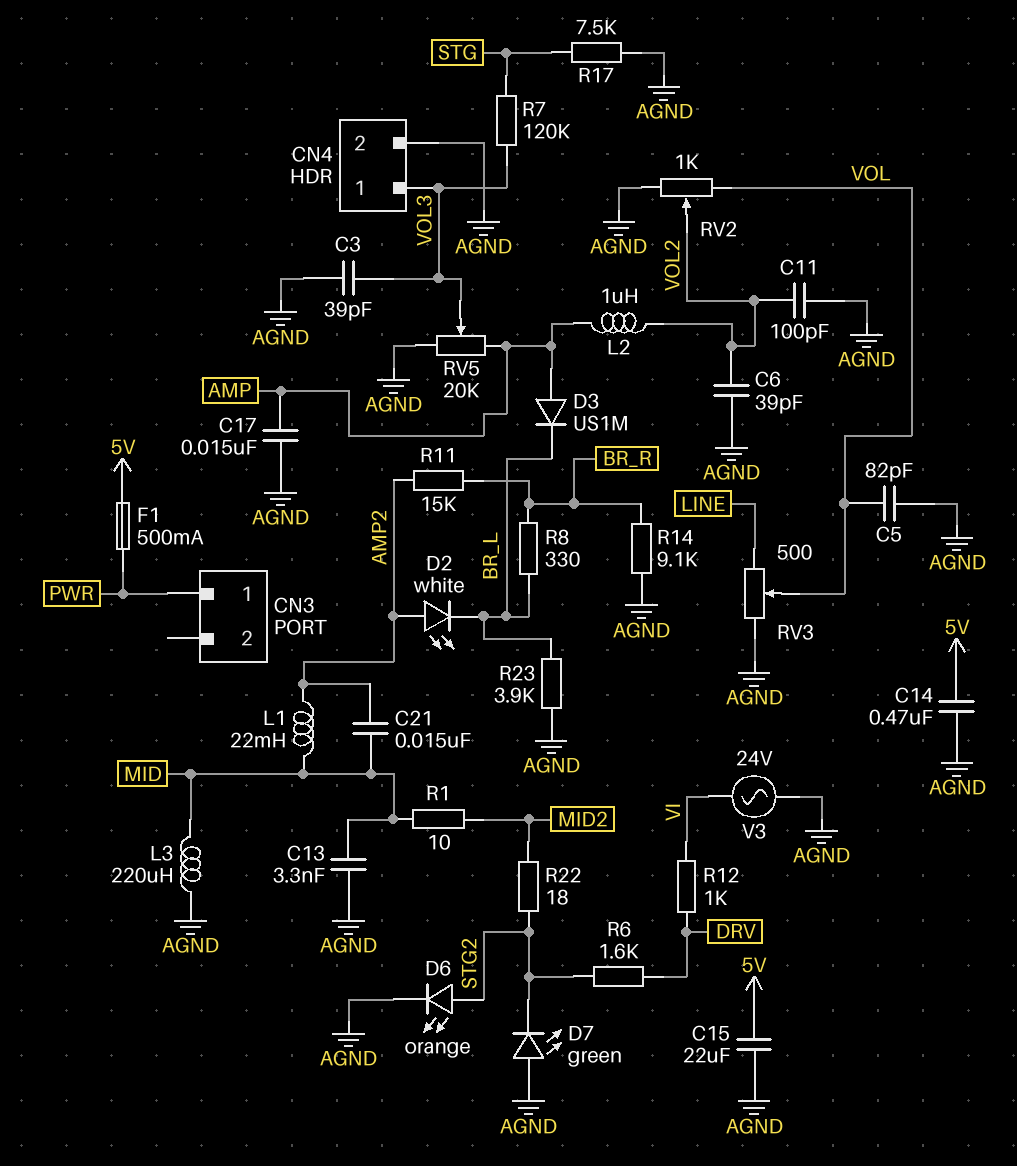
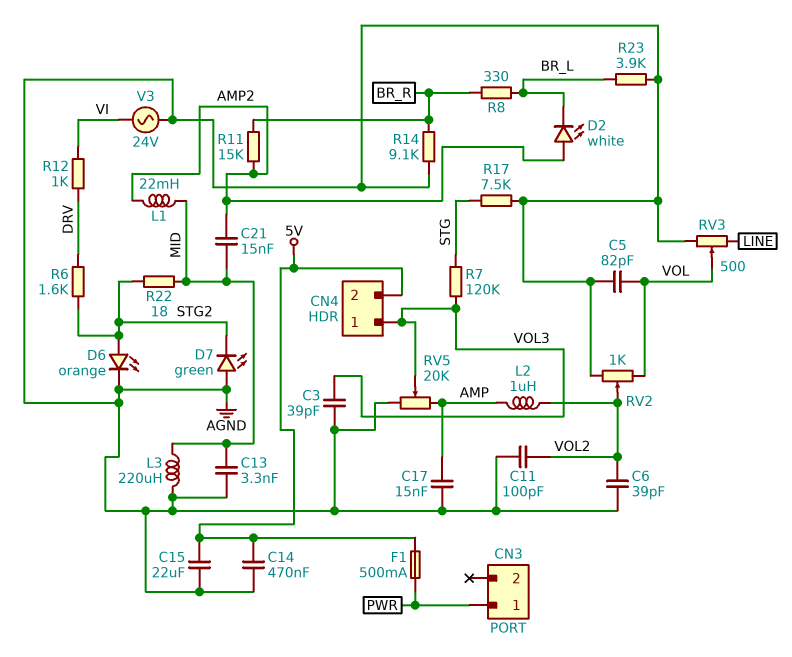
CN4 pin 2: AGND -> 5V
D3: diode US1M (A AMP, K BR_L) -> none
R1: 10 (MID, MID2) -> none
R22: 18 (MID2, STG2) -> 18 (MID, STG2)

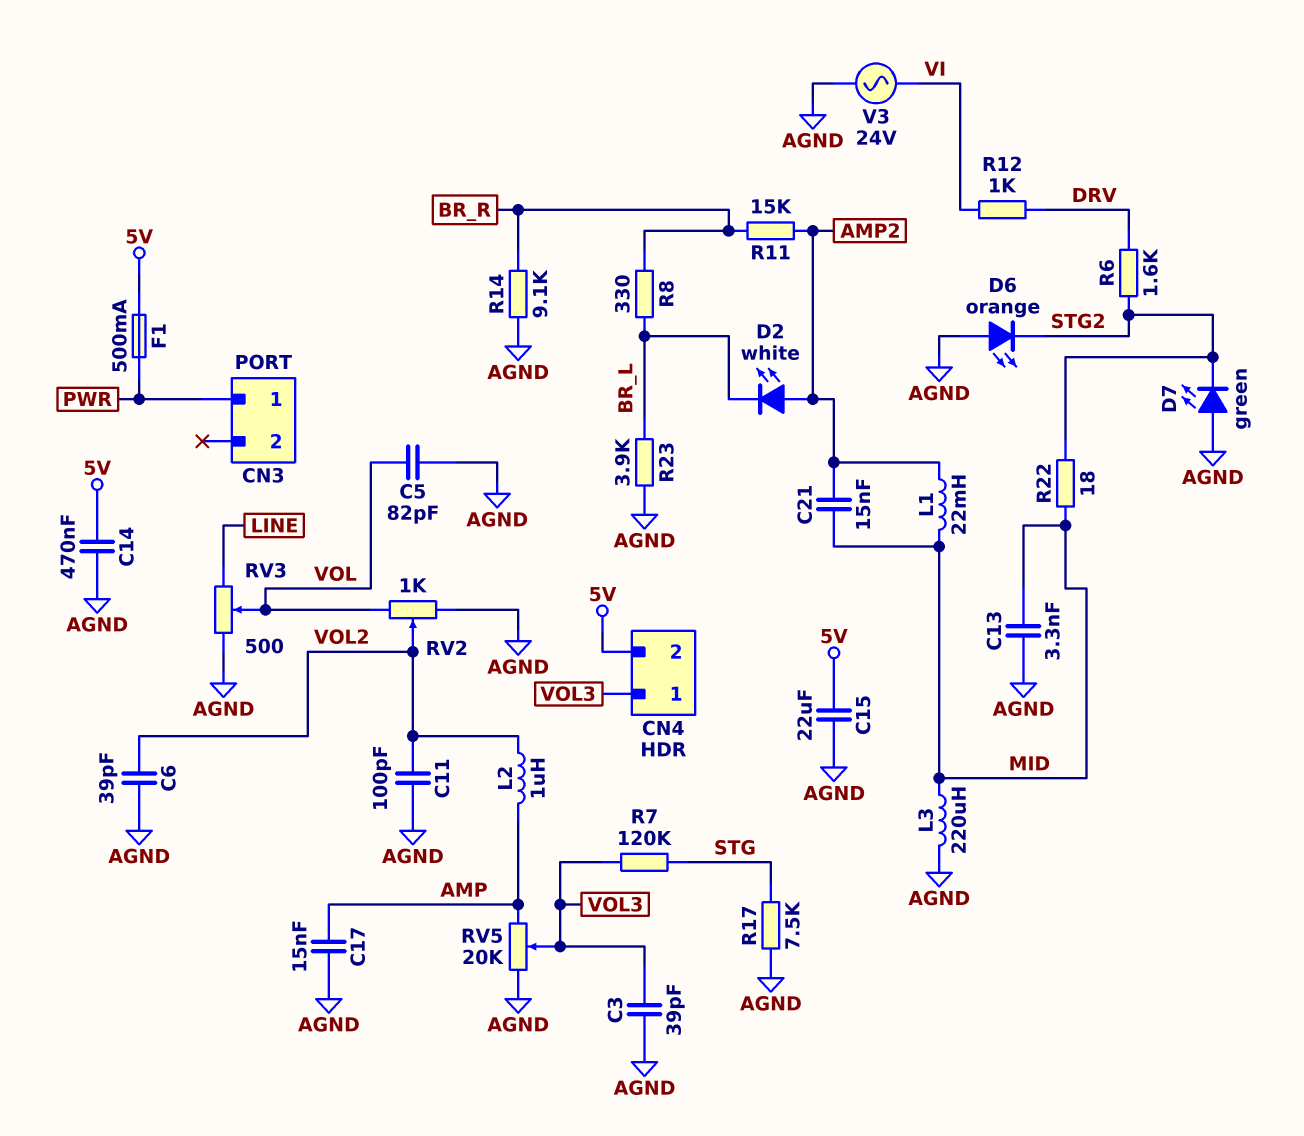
D6: LED orange (A STG2, K AGND) -> LED orange (A AGND, K STG2)

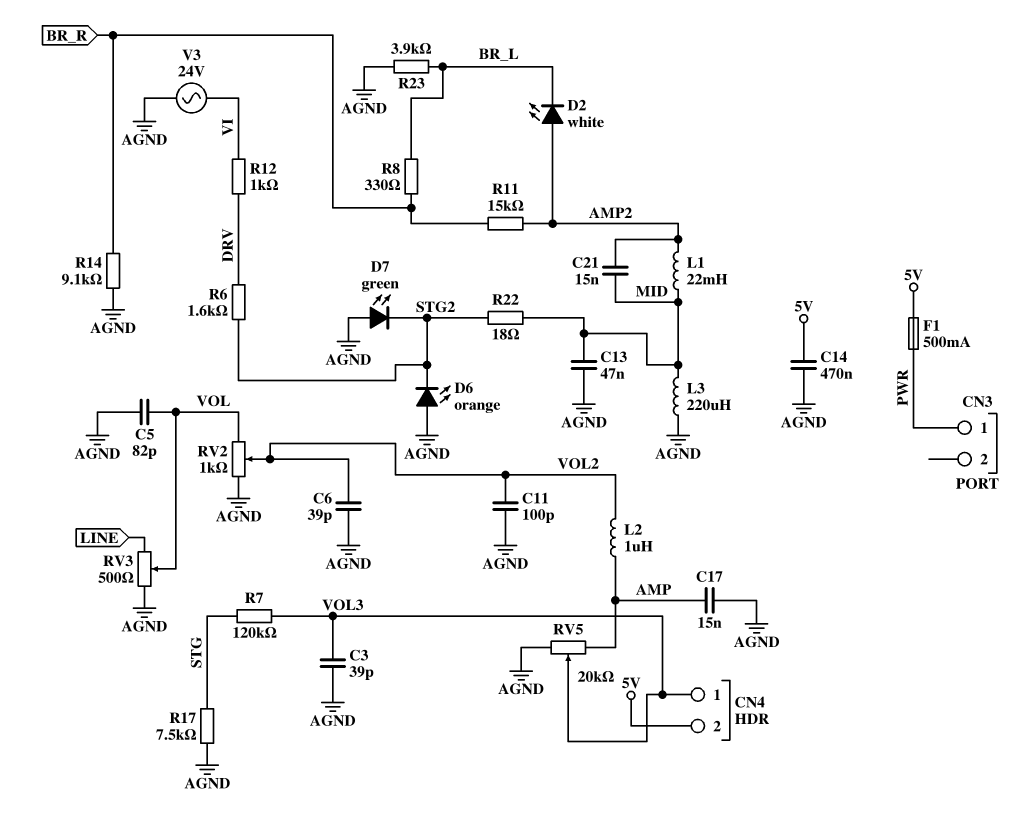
C13: 3.3nF (AGND, MID) -> 47nF (AGND, MID)
C15: 22uF (5V, AGND) -> none

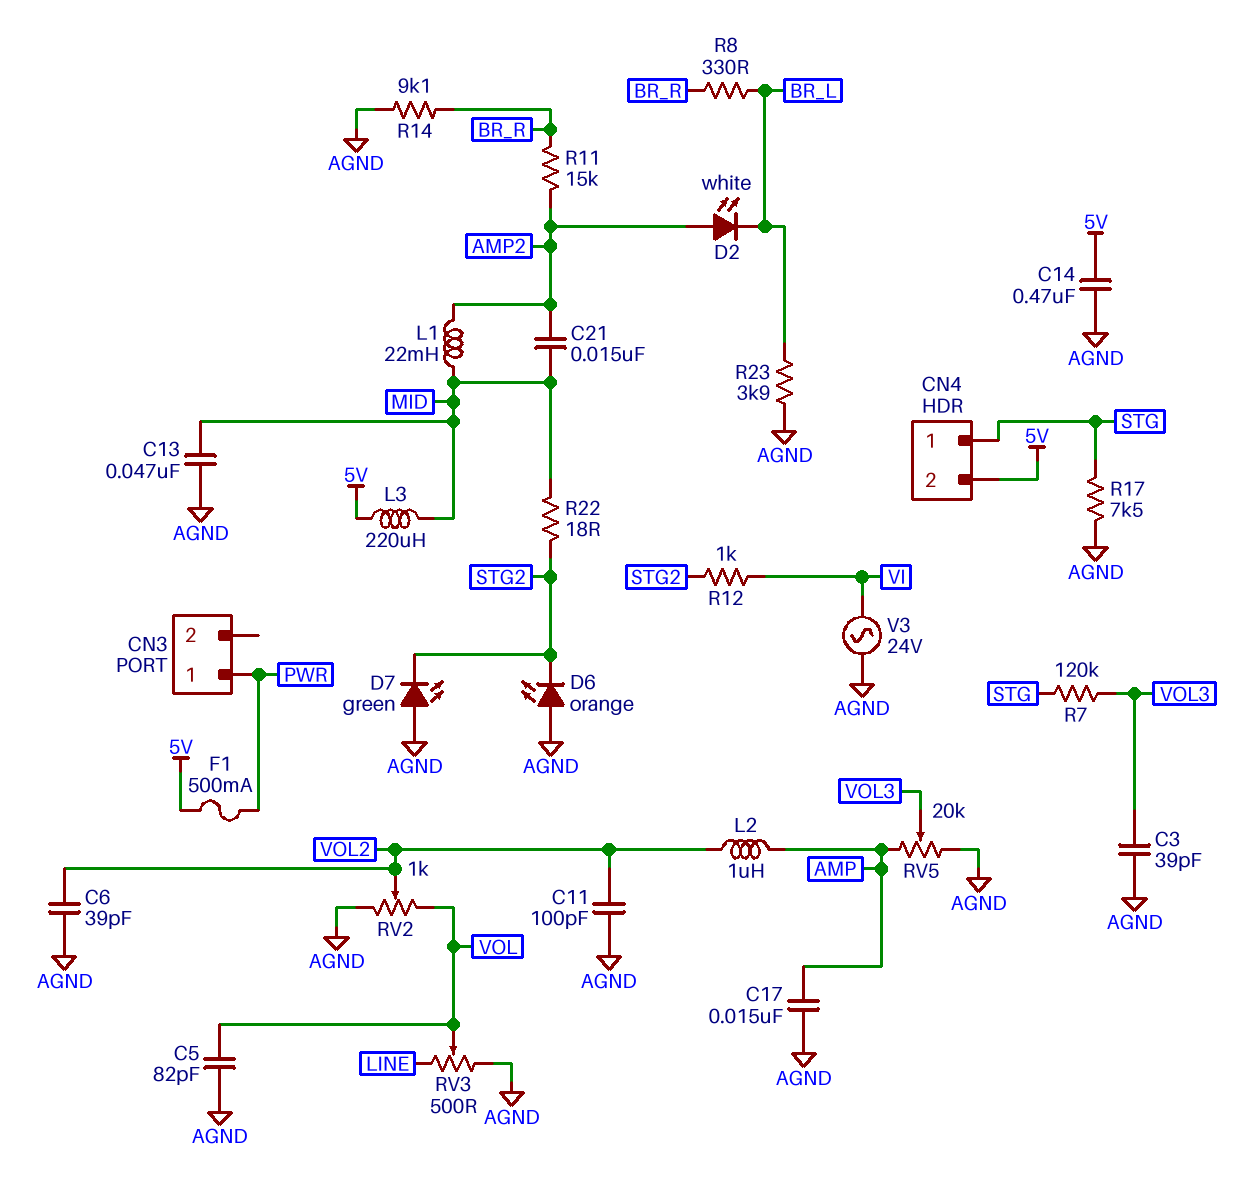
CN4 pin 1: VOL3 -> STG
L3: 220uH (AGND, MID) -> 220uH (5V, MID)
R6: 1.6k (DRV, STG2) -> none
R12: 1k (DRV, VI) -> 1k (STG2, VI)

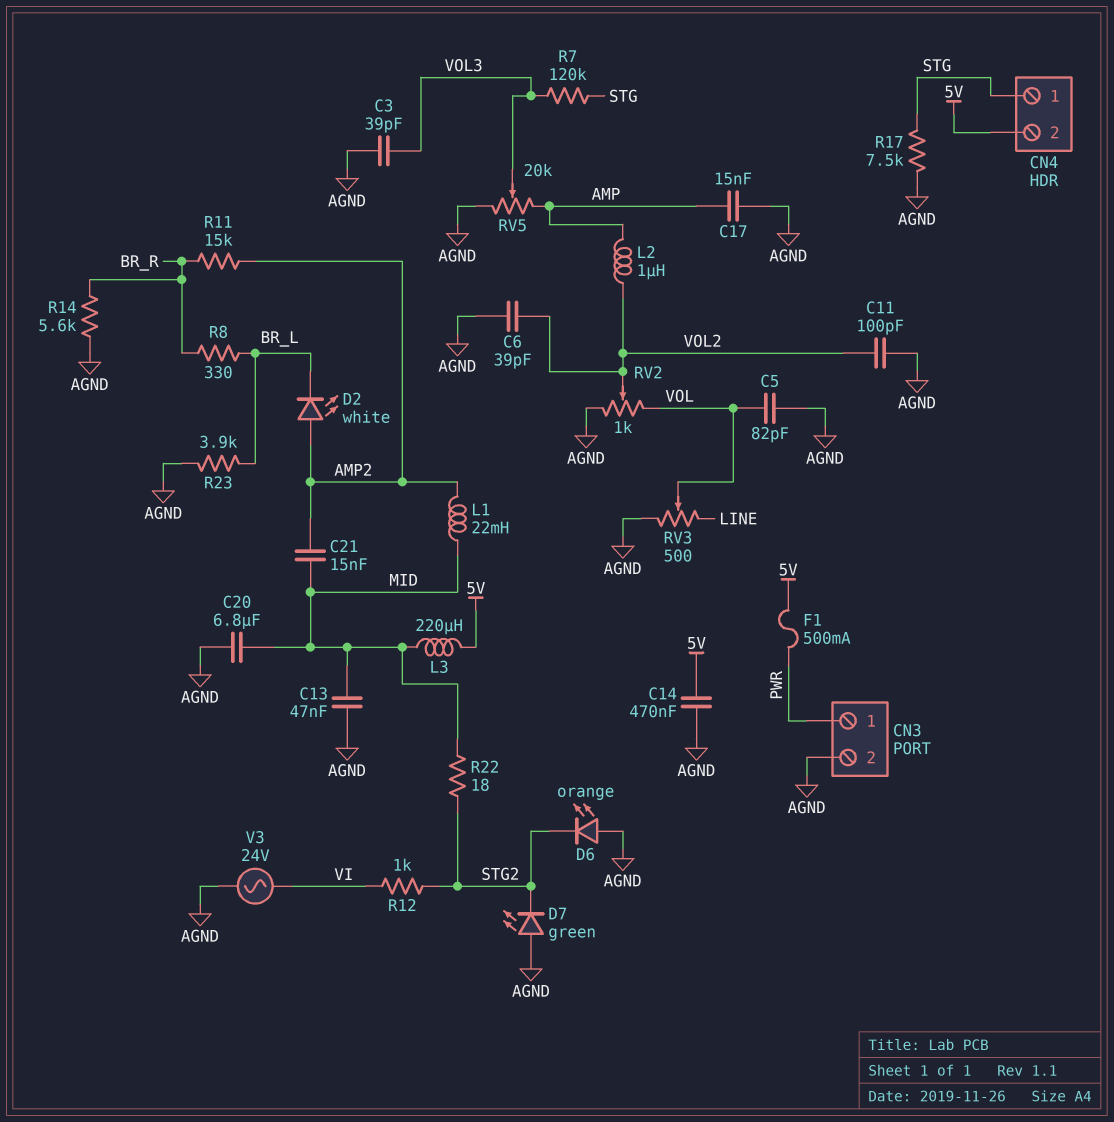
C20: none -> 6.8uF (AGND, MID)
CN3 pin 2: none -> AGND
R14: 9.1k (AGND, BR_R) -> 5.6k (AGND, BR_R)

